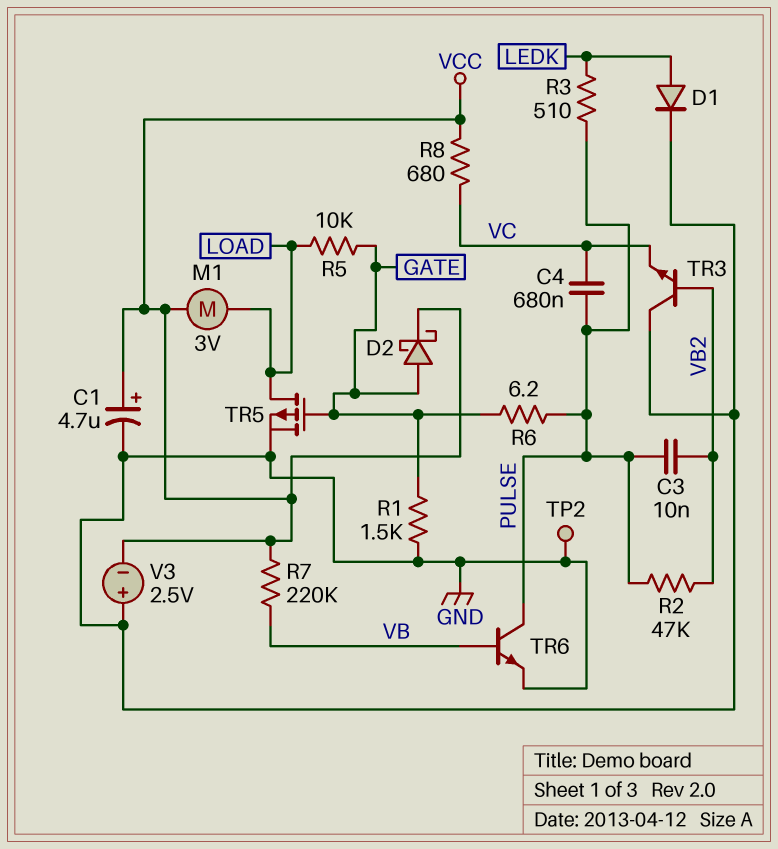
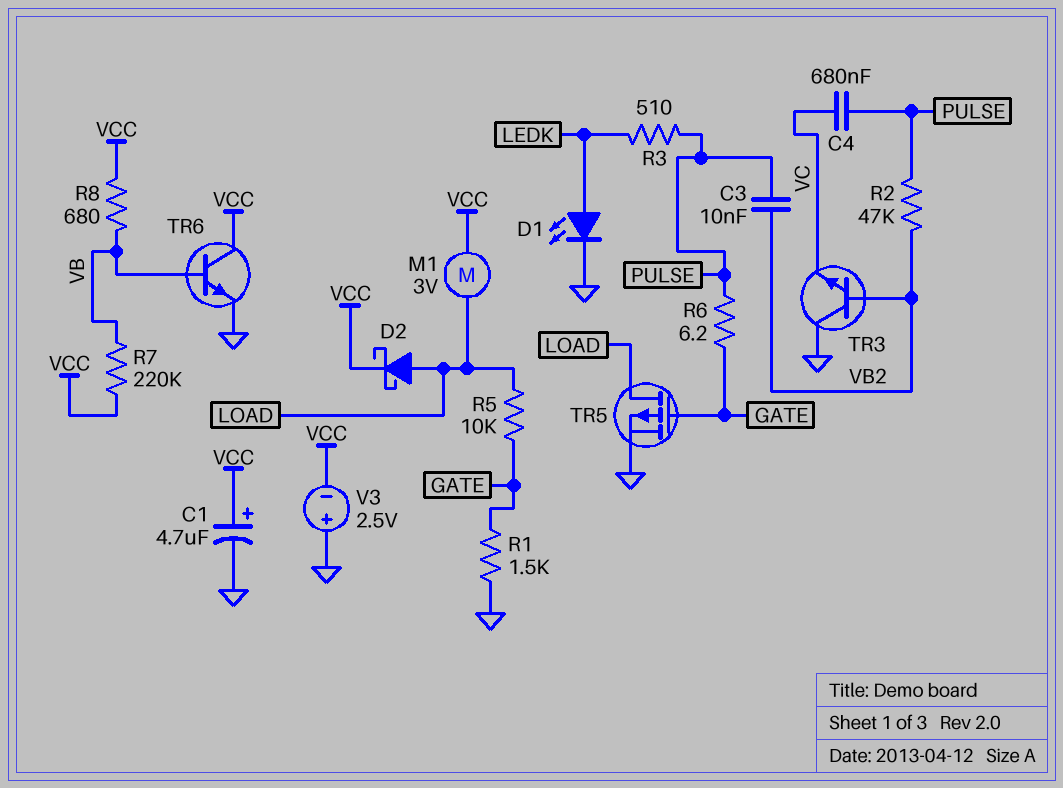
D1: diode (A LEDK, K GND) -> LED (A LEDK, K GND)
D2: schottky (A GATE, K VCC) -> schottky (A LOAD, K VCC)
R8: 680 (VC, VCC) -> 680 (VB, VCC)
TP2: test point (GND) -> none
TR6: NPN (B VB, C PULSE, E GND) -> NPN (B VB, C VCC, E GND)

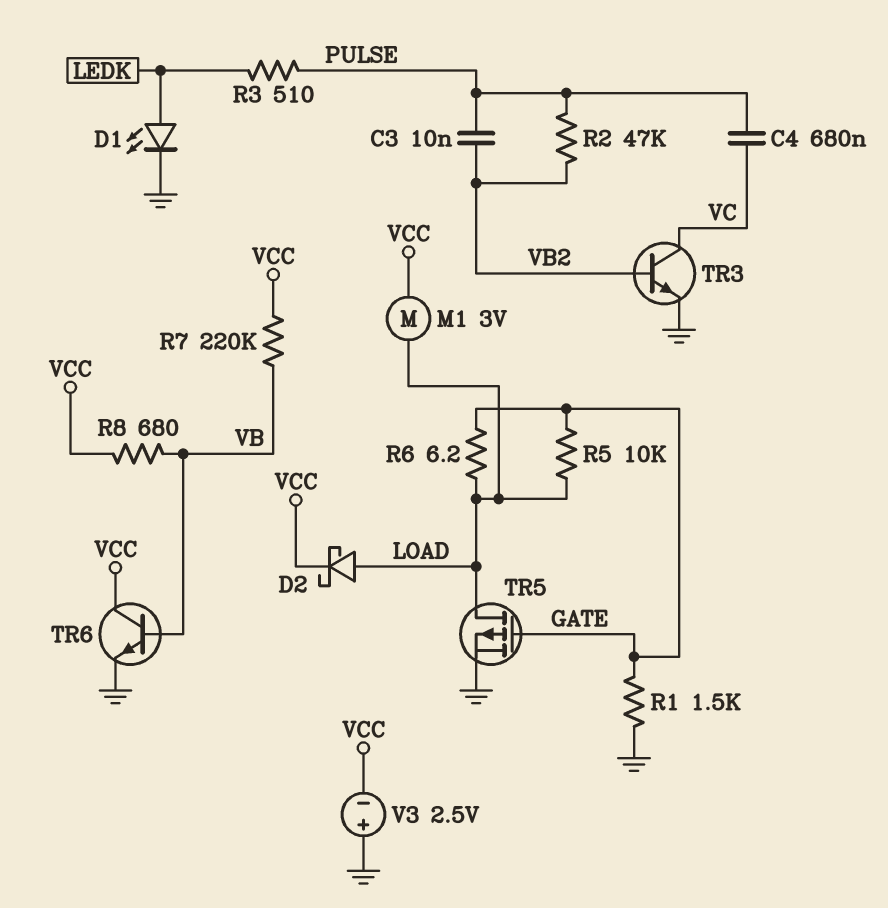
C1: 4.7uF (plus VCC, minus GND) -> none
R6: 6.2 (GATE, PULSE) -> 6.2 (GATE, LOAD)
TR3: NPN (B VB2, C GND, E VC) -> NPN (B VB2, C VC, E GND)

